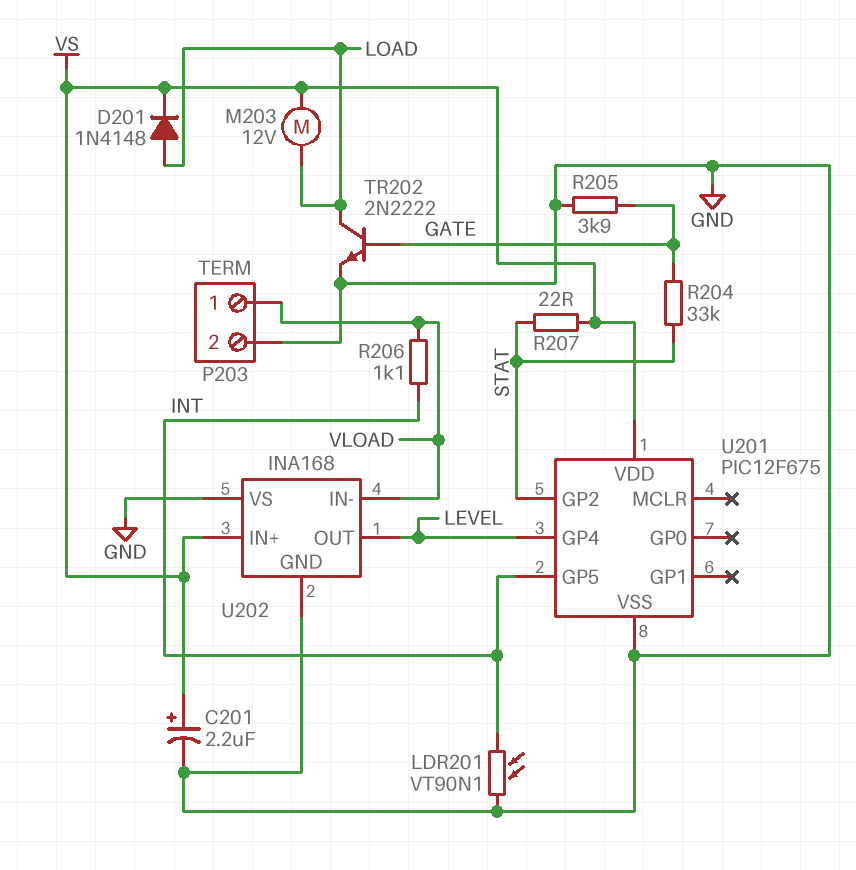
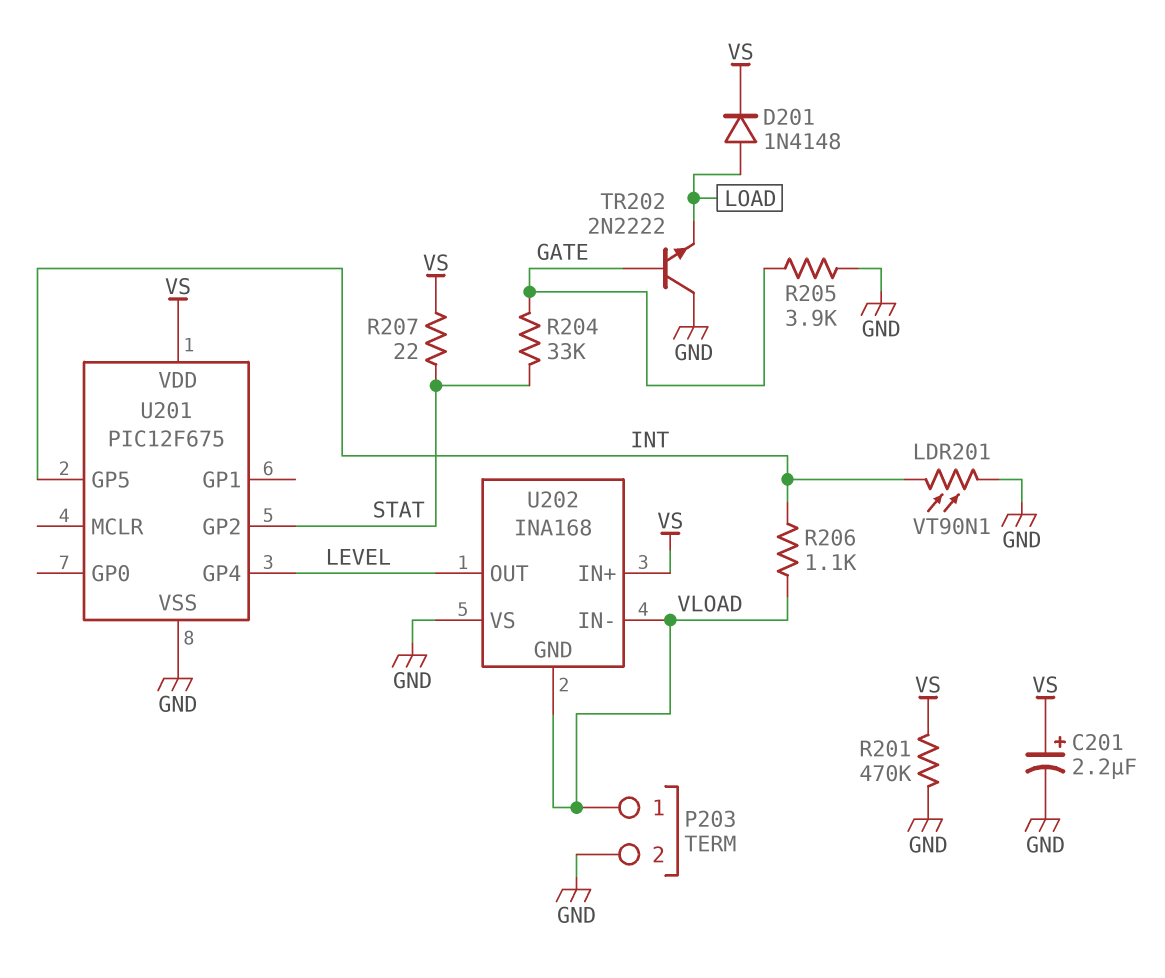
M203: motor 12V (LOAD, VS) -> none
R201: none -> 470k (GND, VS)
TR202: NPN 2N2222 (B GATE, C LOAD, E GND) -> NPN 2N2222 (B GATE, C GND, E LOAD)
U202 pin GND: GND -> VLOAD

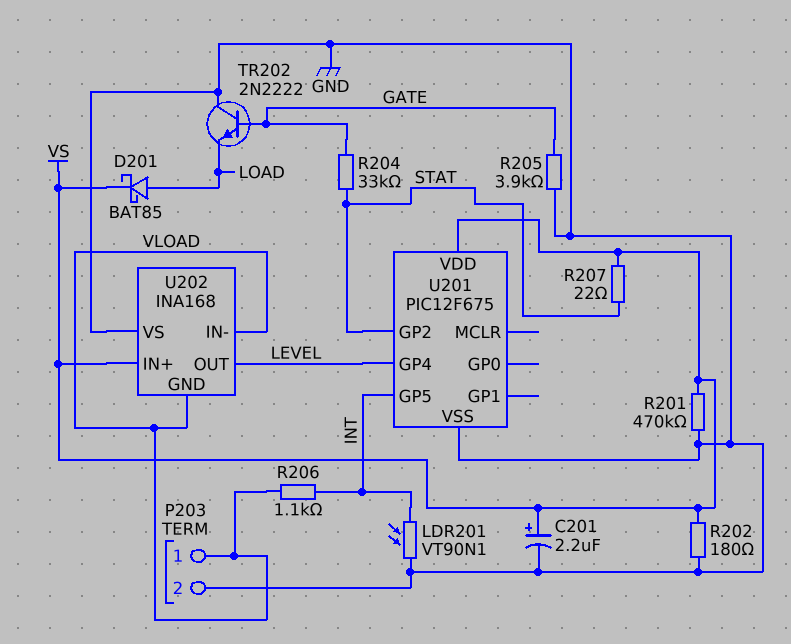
D201: diode 1N4148 (A LOAD, K VS) -> schottky BAT85 (A LOAD, K VS)
R202: none -> 180 (GND, VS)

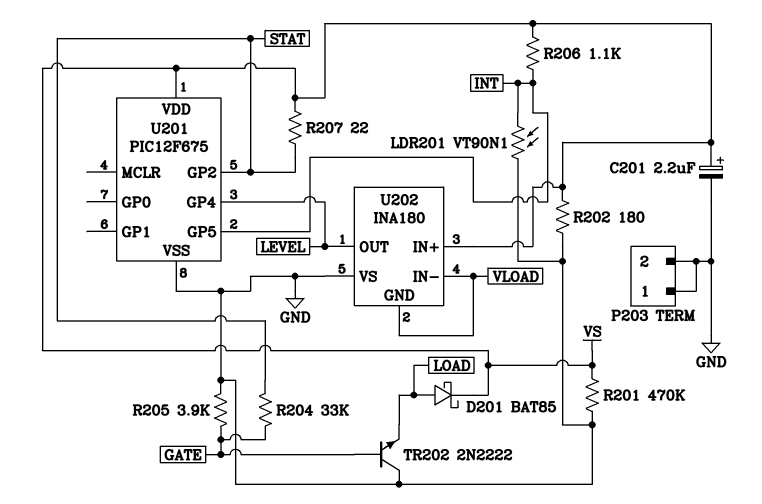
P203 pin 1: VLOAD -> GND
R206: 1.1k (INT, VLOAD) -> 1.1k (INT, VS)
U202: INA168 -> INA180

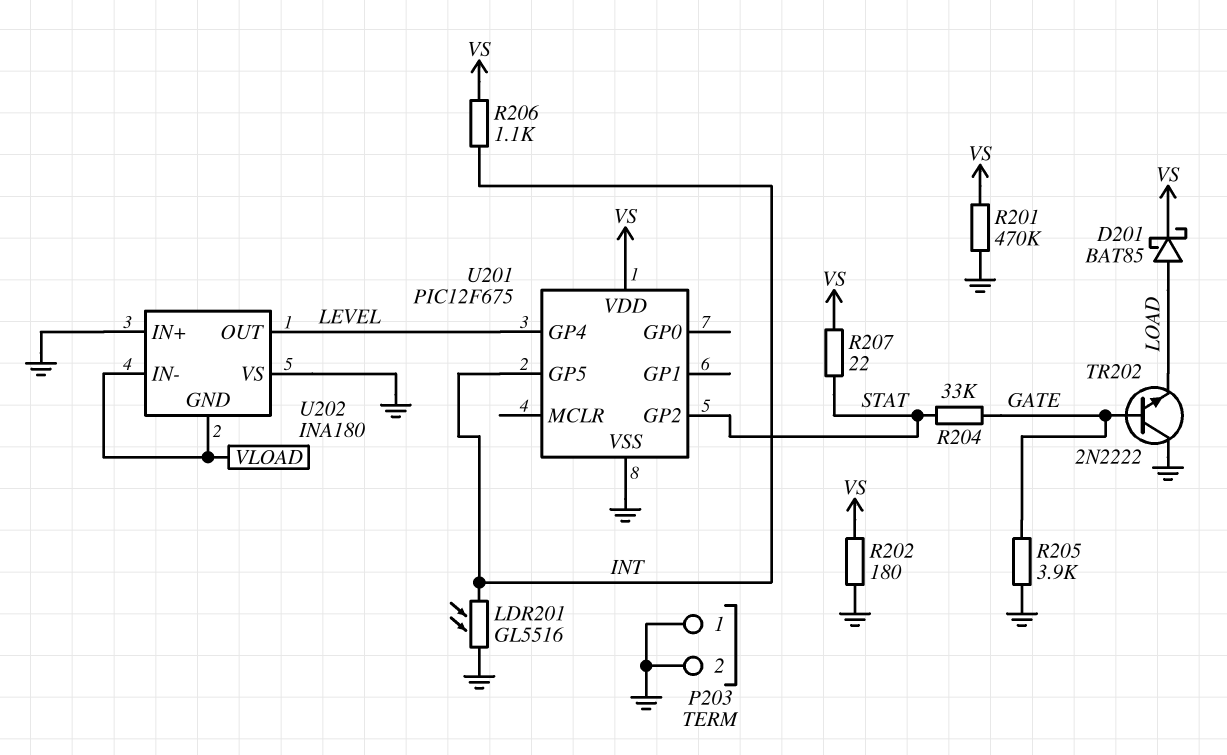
C201: 2.2uF (plus VS, minus GND) -> none
LDR201: VT90N1 (GND, INT) -> GL5516 (GND, INT)
U202 pin IN+: VS -> GND

